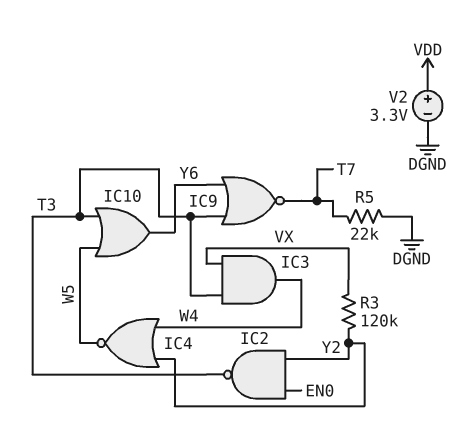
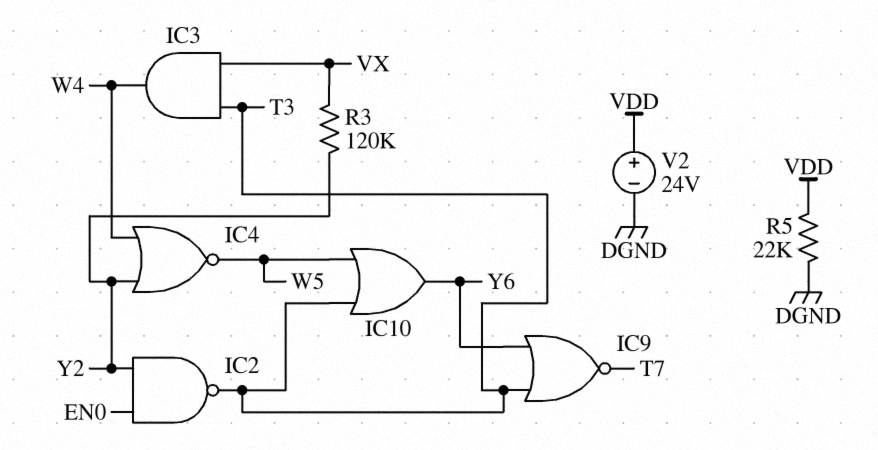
R5: 22k (DGND, T7) -> 22k (DGND, VDD)
V2: 3.3V (plus VDD, minus DGND) -> 24V (plus VDD, minus DGND)

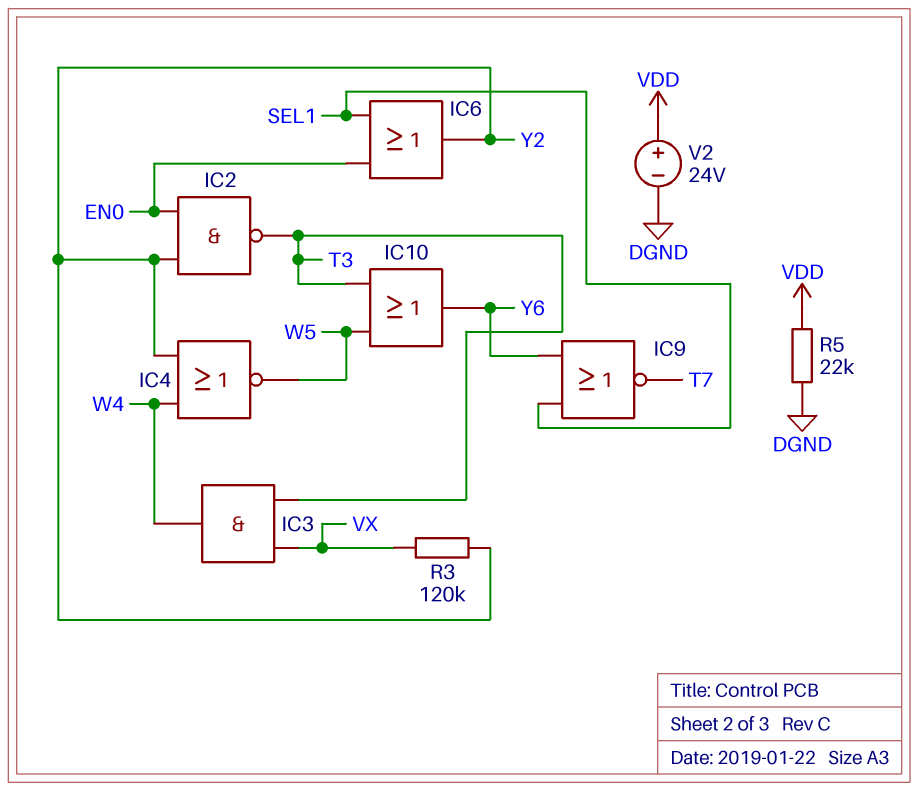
IC6: none -> OR (in EN0, in SEL1, out Y2)
IC9: NOR (in T3, in Y6, out T7) -> NOR (in SEL1, in Y6, out T7)

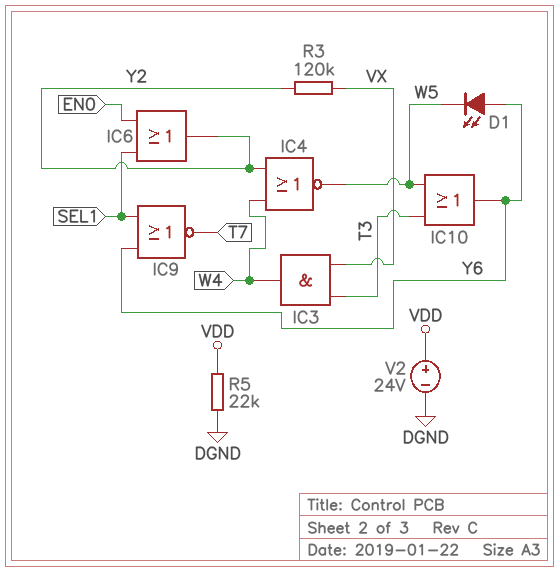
D1: none -> LED (A Y6, K W5)
IC2: NAND (in EN0, in Y2, out T3) -> none

